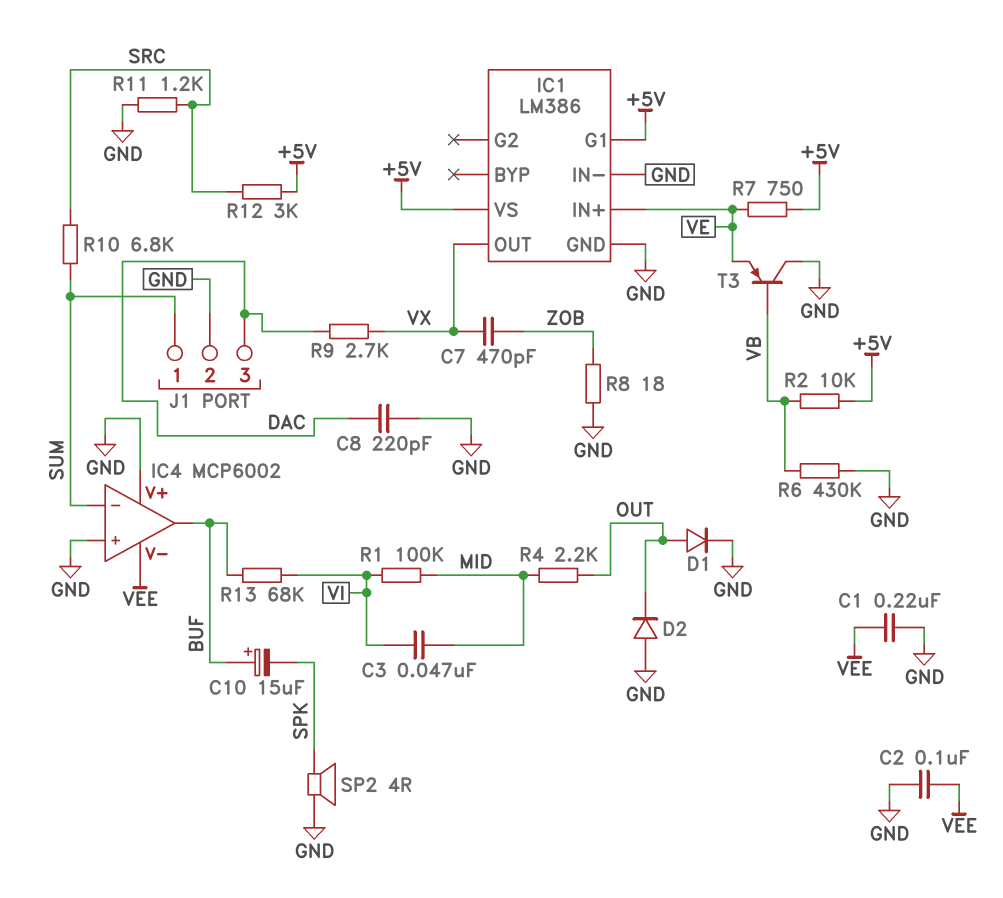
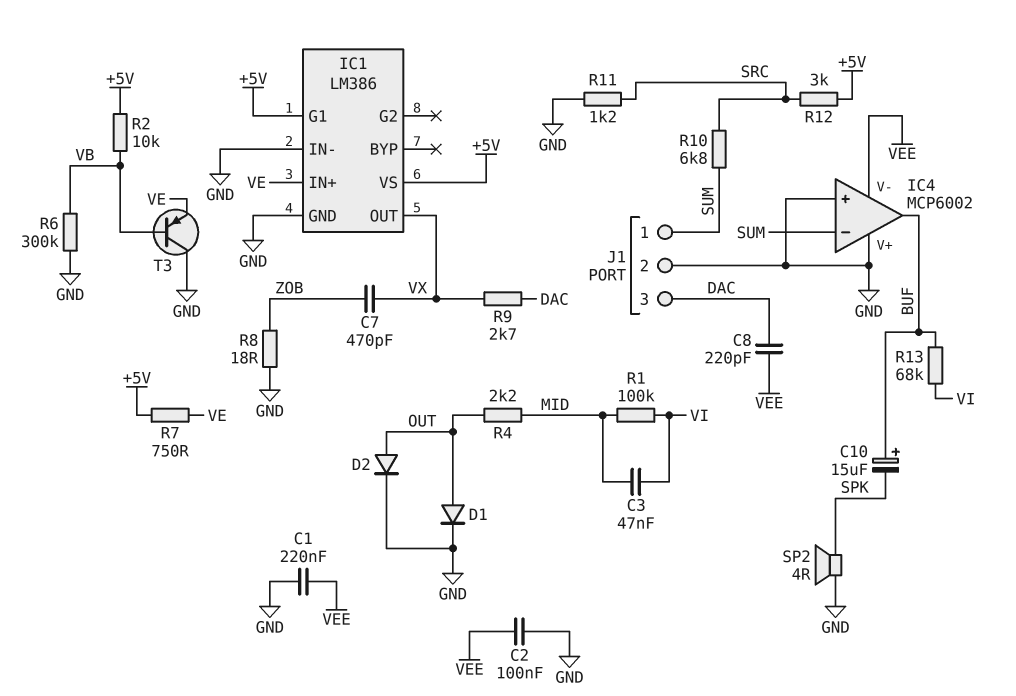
C8: 220pF (DAC, GND) -> 220pF (DAC, VEE)
D2: diode (A GND, K OUT) -> diode (A OUT, K GND)
R6: 430k (GND, VB) -> 300k (GND, VB)

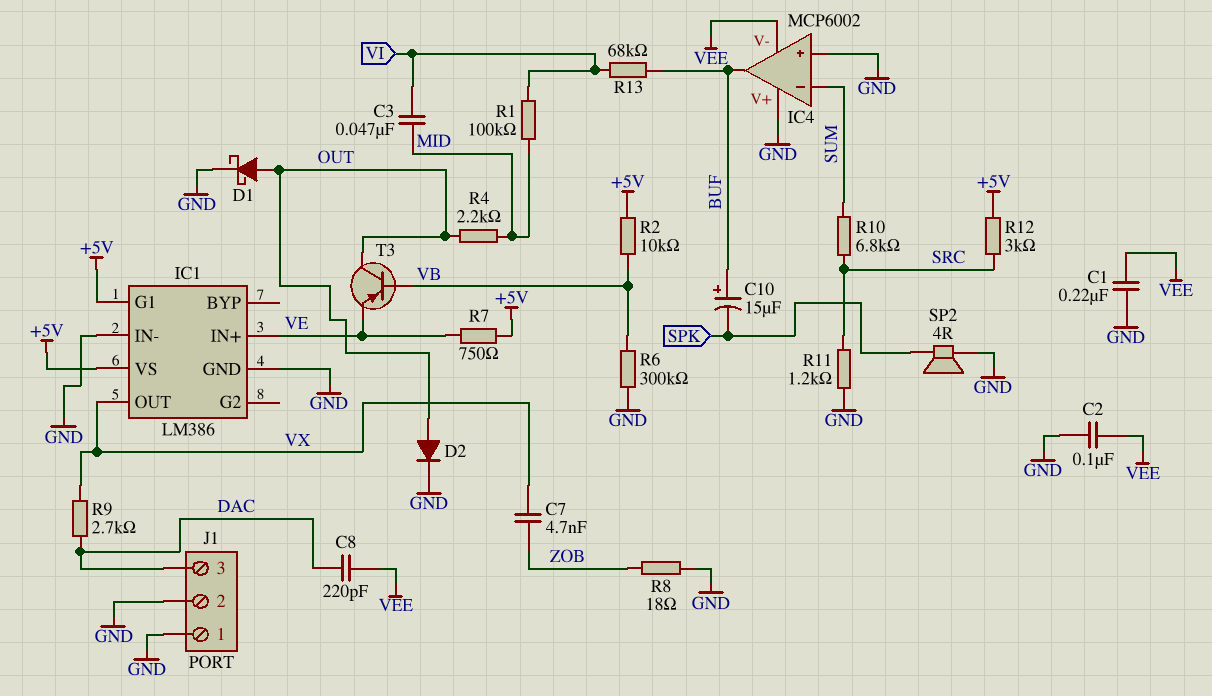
C7: 470pF (VX, ZOB) -> 4.7nF (VX, ZOB)
D1: diode (A OUT, K GND) -> schottky (A OUT, K GND)
J1 pin 1: SUM -> GND
T3: PNP (B VB, C GND, E VE) -> PNP (B VB, C OUT, E VE)

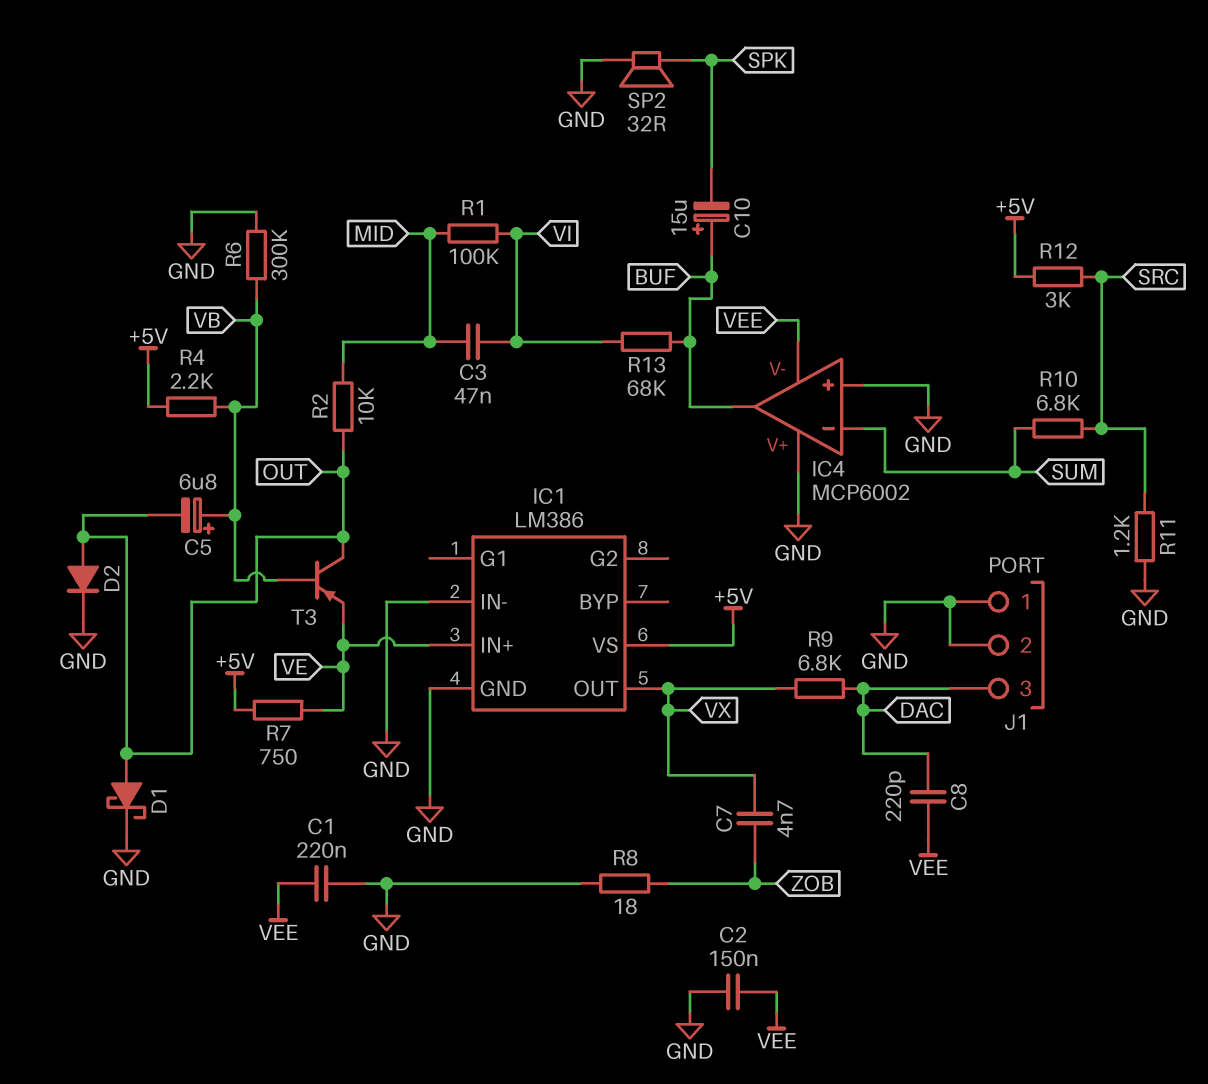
C2: 100nF (GND, VEE) -> 150nF (GND, VEE)
C5: none -> 6.8uF (plus VB, minus OUT)
IC1 pin G1: +5V -> none
R2: 10k (+5V, VB) -> 10k (MID, OUT)
R4: 2.2k (MID, OUT) -> 2.2k (+5V, VB)
R9: 2.7k (DAC, VX) -> 6.8k (DAC, VX)
SP2: speaker 4R (GND, SPK) -> speaker 32R (GND, SPK)

